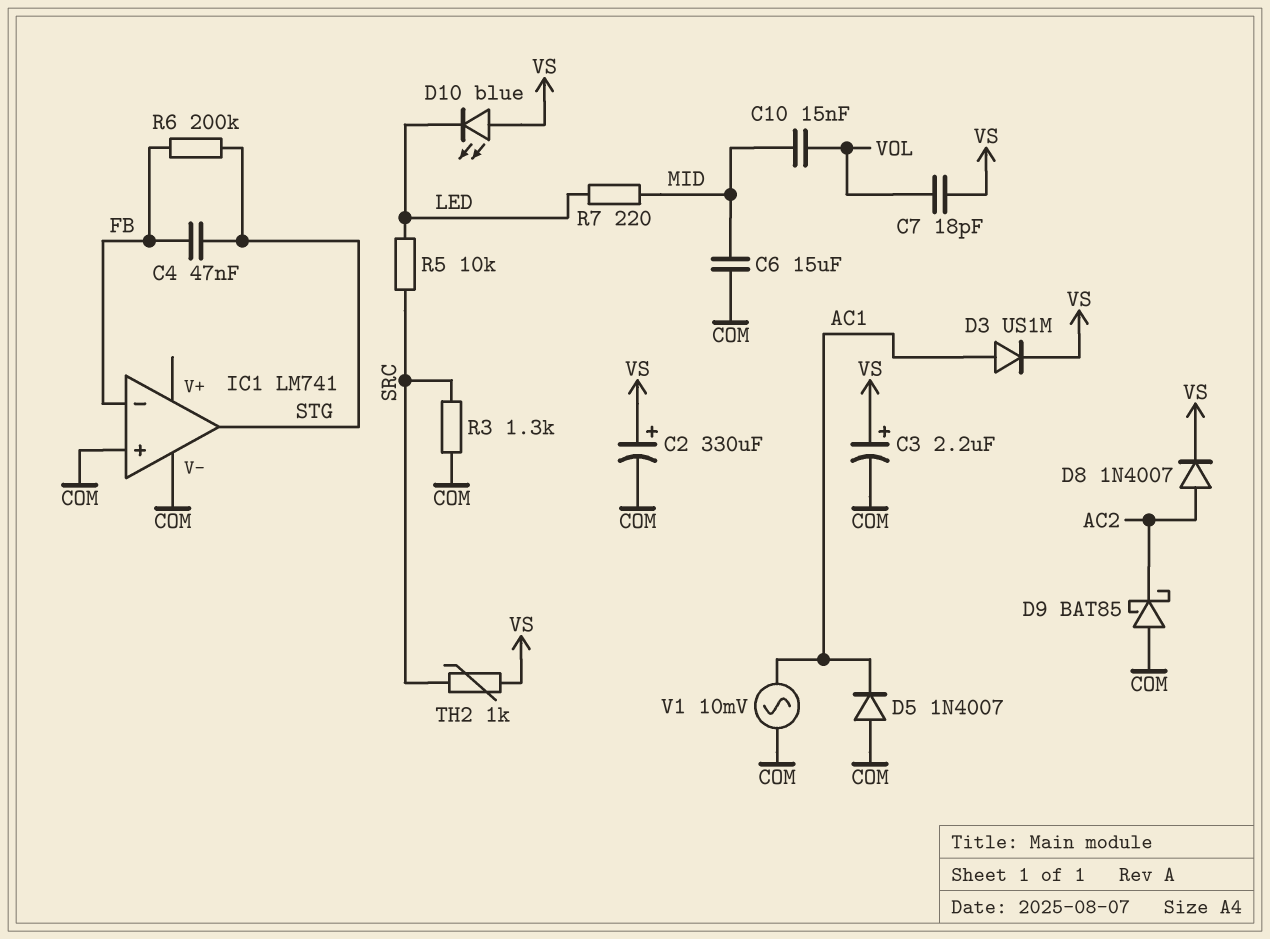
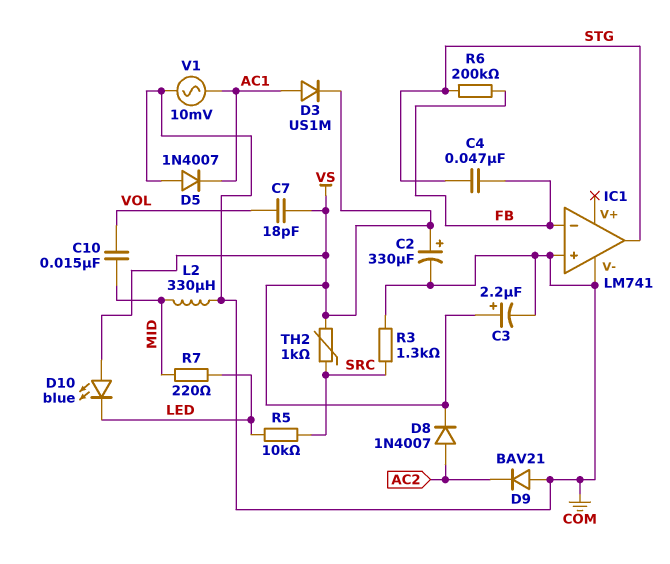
C6: 15uF (COM, MID) -> none
D9: schottky BAT85 (A COM, K AC2) -> diode BAV21 (A COM, K AC2)
L2: none -> 330uH (COM, MID)

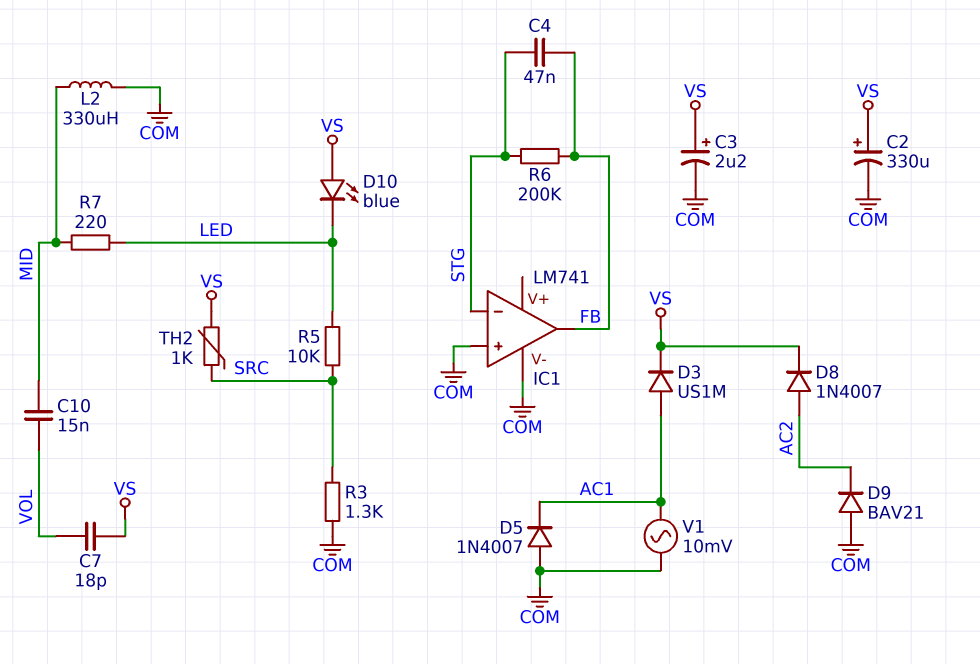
IC1 pin in-: FB -> STG
IC1 pin out: STG -> FB

